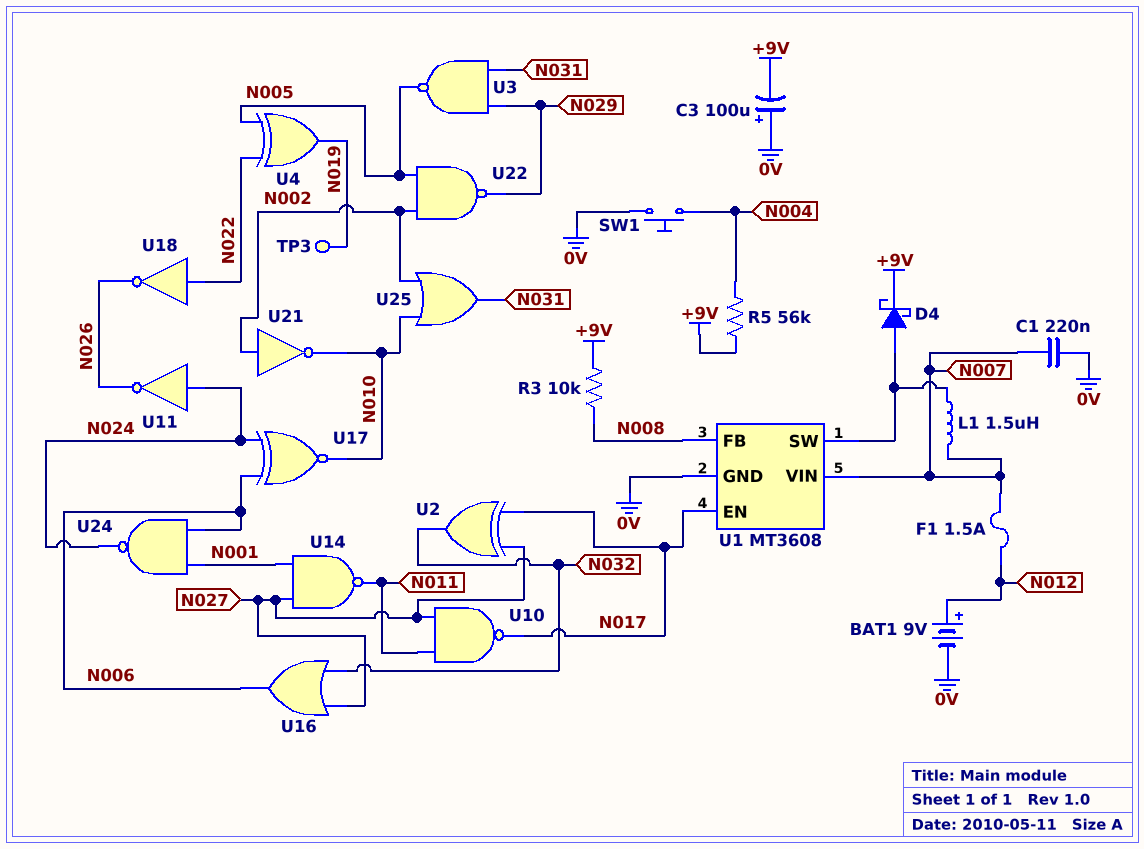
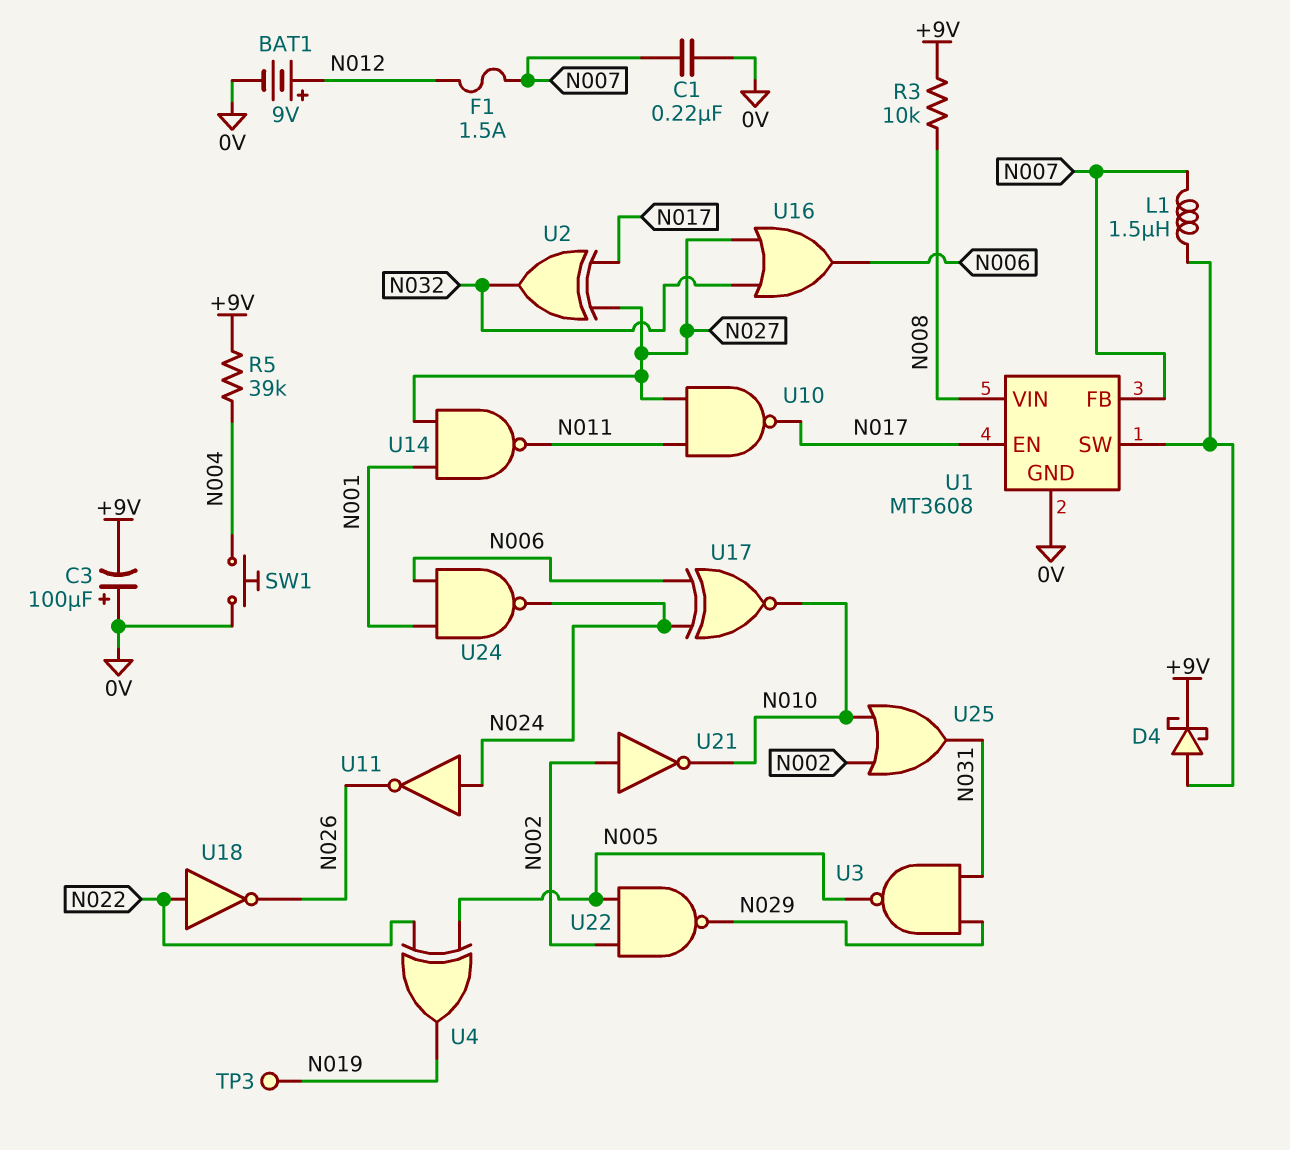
R5: 56k (+9V, N004) -> 39k (+9V, N004)
U1 pin FB: N008 -> N007
U1 pin VIN: N007 -> N008

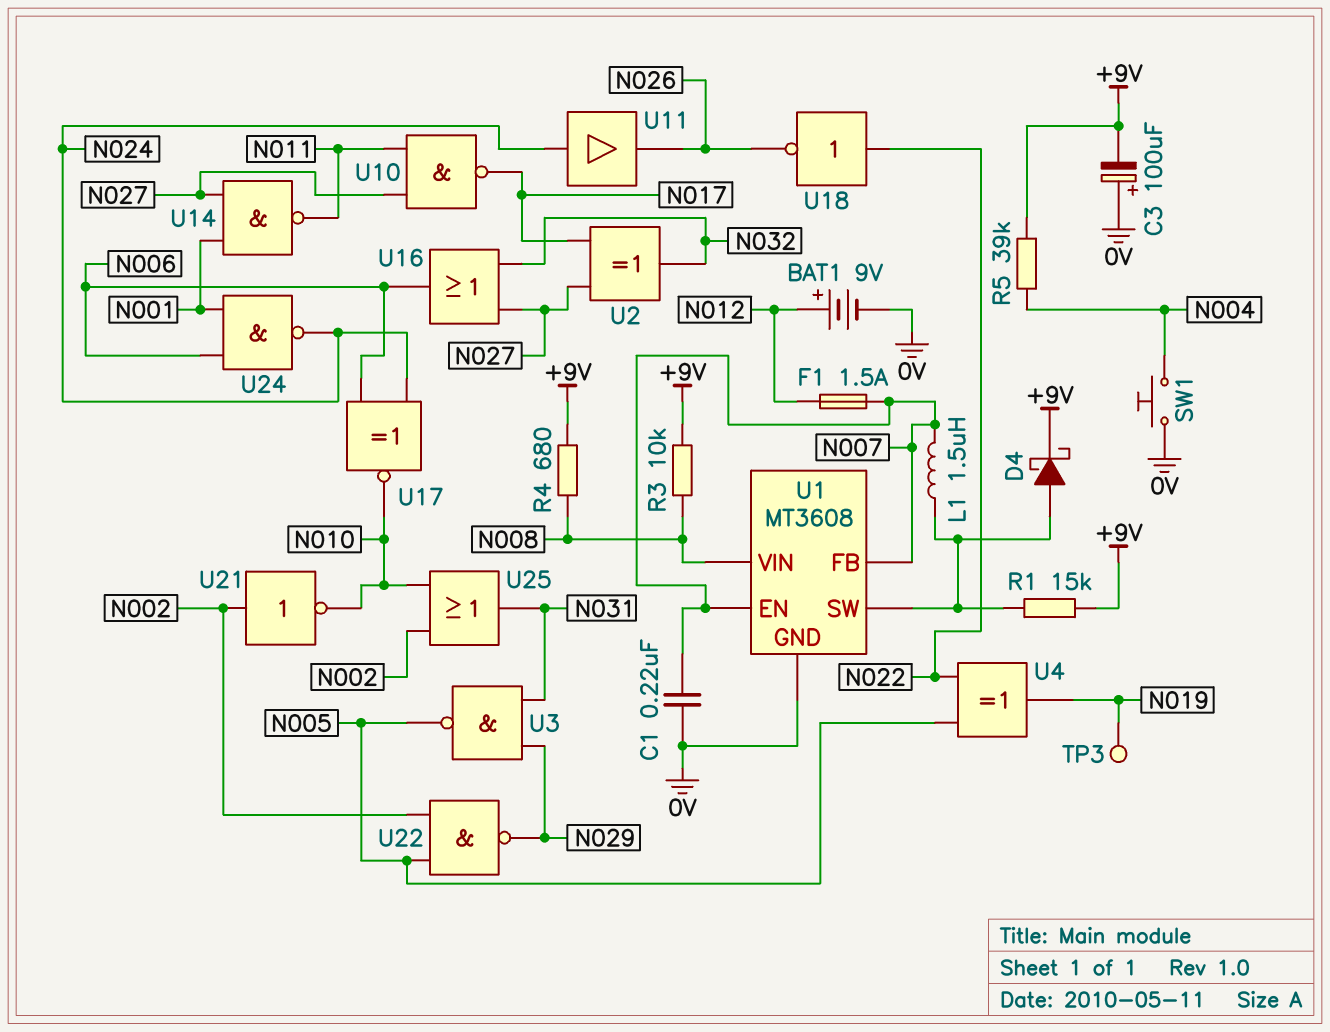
R1: none -> 15k (+9V, U1/SW)
R4: none -> 680 (+9V, N008)
U1 pin EN: N017 -> N007
U11: NOT (in N024, out N026) -> buffer (in N024, out N026)

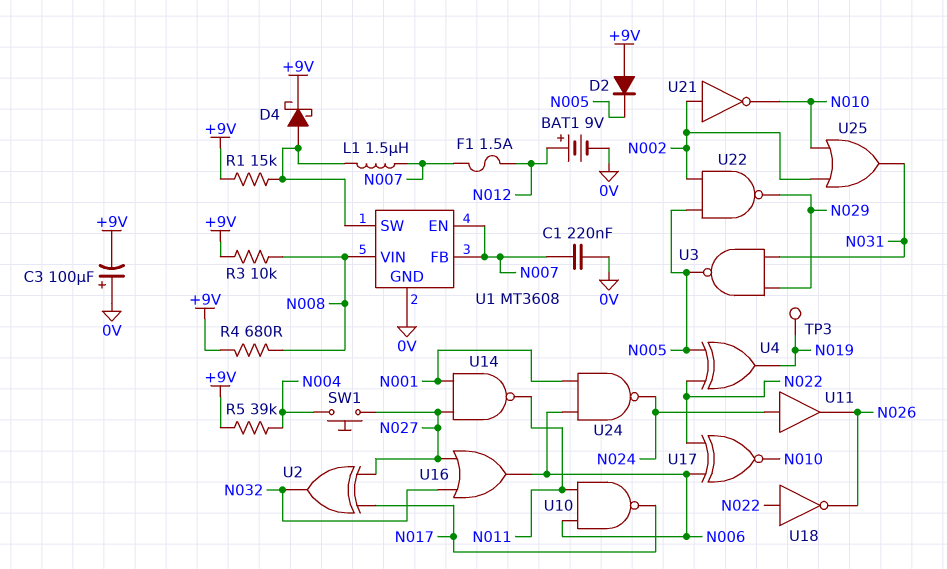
D2: none -> diode (A +9V, K N005)
SW1: button (0V, N004) -> button (N004, N027)
U10: NAND (in N011, in N027, out N017) -> NAND (in N006, in N011, out N017)
U17: XNOR (in N006, in N024, out N010) -> XNOR (in N006, in N022, out N010)

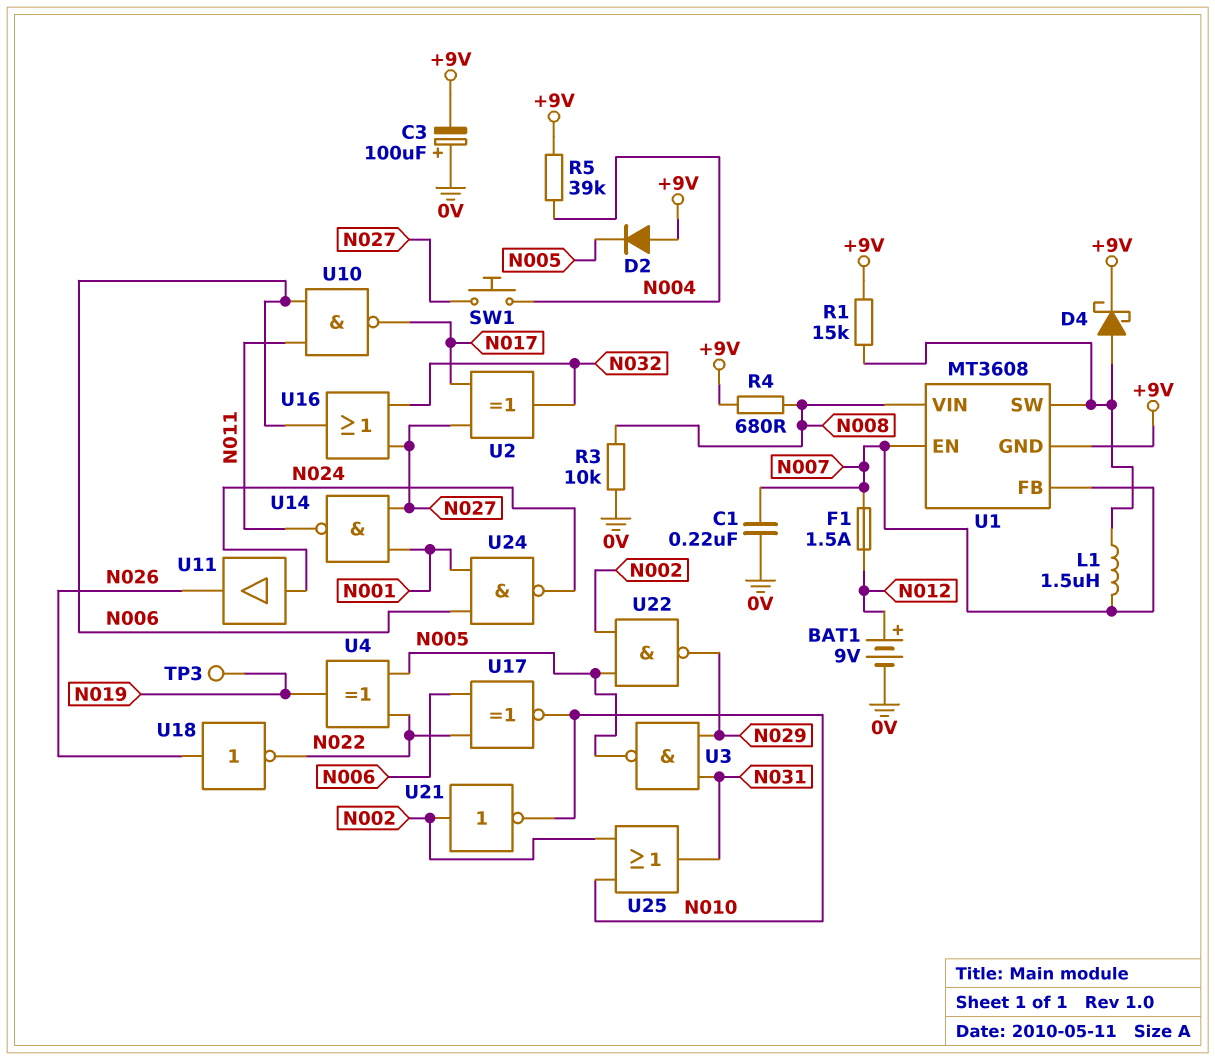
R3: 10k (+9V, N008) -> 10k (0V, N008)
U1 pin GND: 0V -> +9V
U18: NOT (in N022, out N026) -> NOT (in N026, out N022)

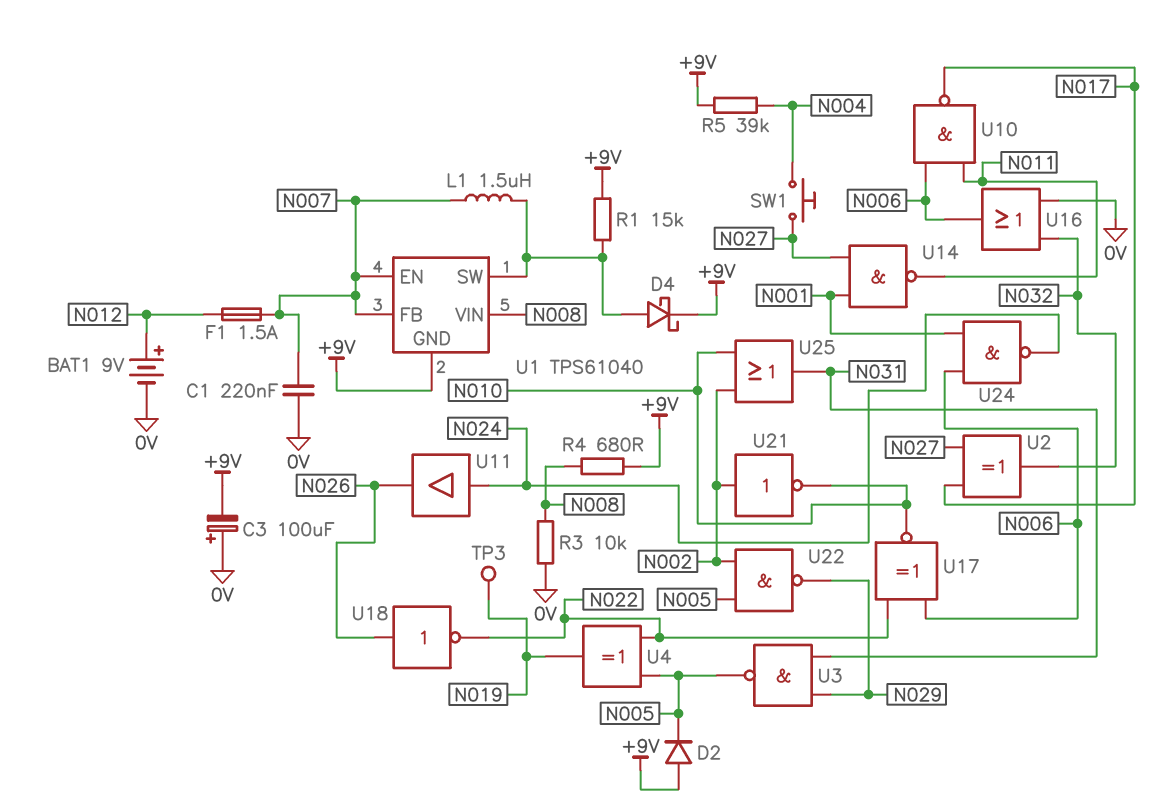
U1: MT3608 -> TPS61040
U16: OR (in N027, in N032, out N006) -> OR (in 0V, in N032, out N006)

